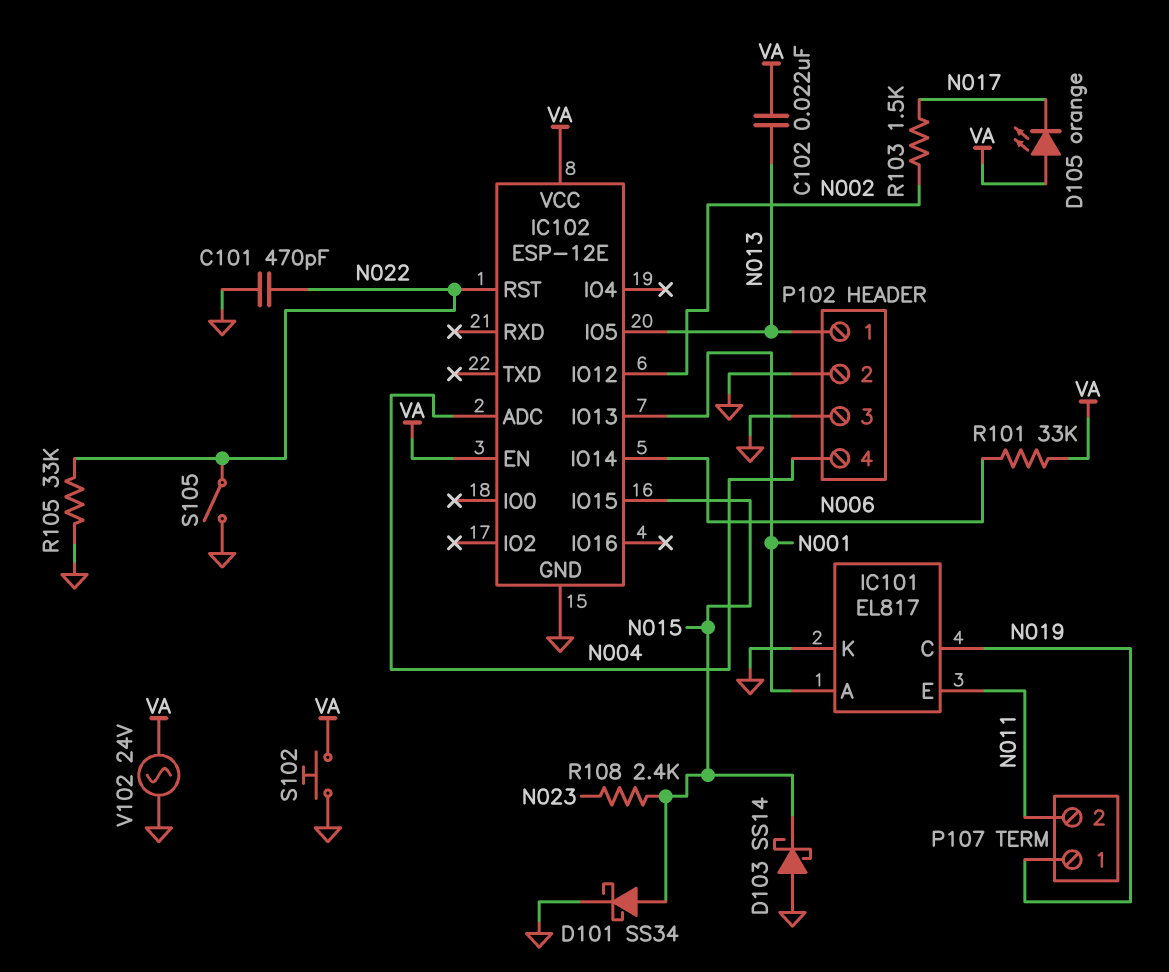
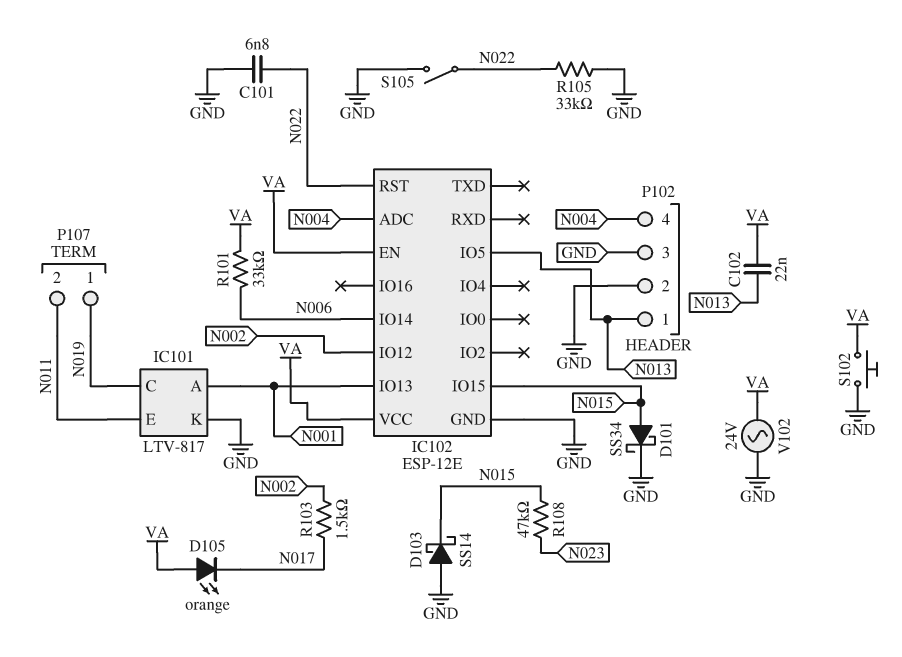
C101: 470pF (GND, N022) -> 6.8nF (GND, N022)
IC101: EL817 -> LTV-817
R108: 2.4k (N015, N023) -> 47k (N015, N023)

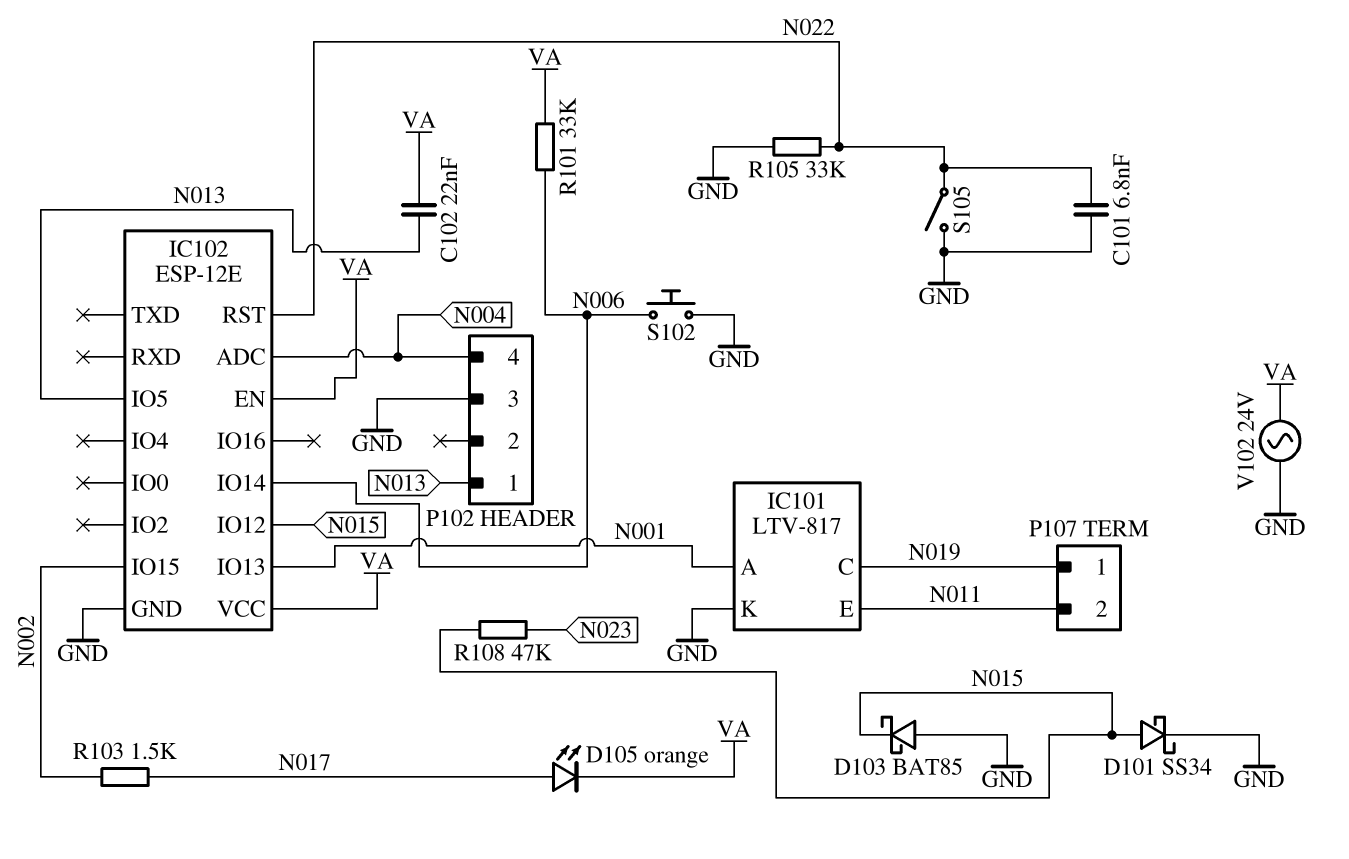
D103: schottky SS14 (A GND, K N015) -> schottky BAT85 (A GND, K N015)
D105: LED orange (A VA, K N017) -> LED orange (A N017, K VA)
IC102 pin IO12: N002 -> N015
IC102 pin IO15: N015 -> N002
P102 pin 2: GND -> none
S102: button (GND, VA) -> button (GND, N006)

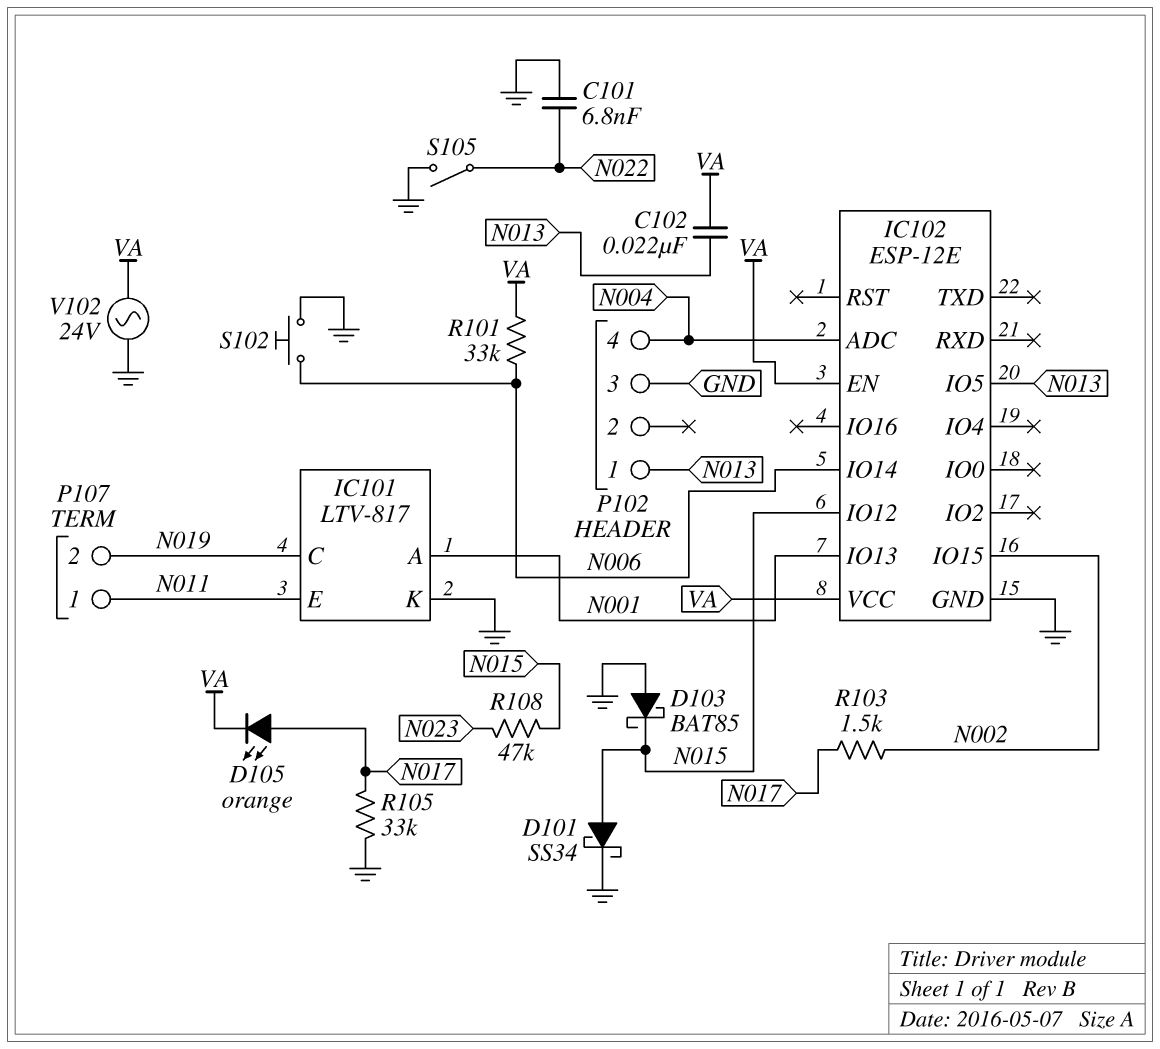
IC102 pin RST: N022 -> none
P107 pin 1: N019 -> N011
P107 pin 2: N011 -> N019
R105: 33k (GND, N022) -> 33k (GND, N017)

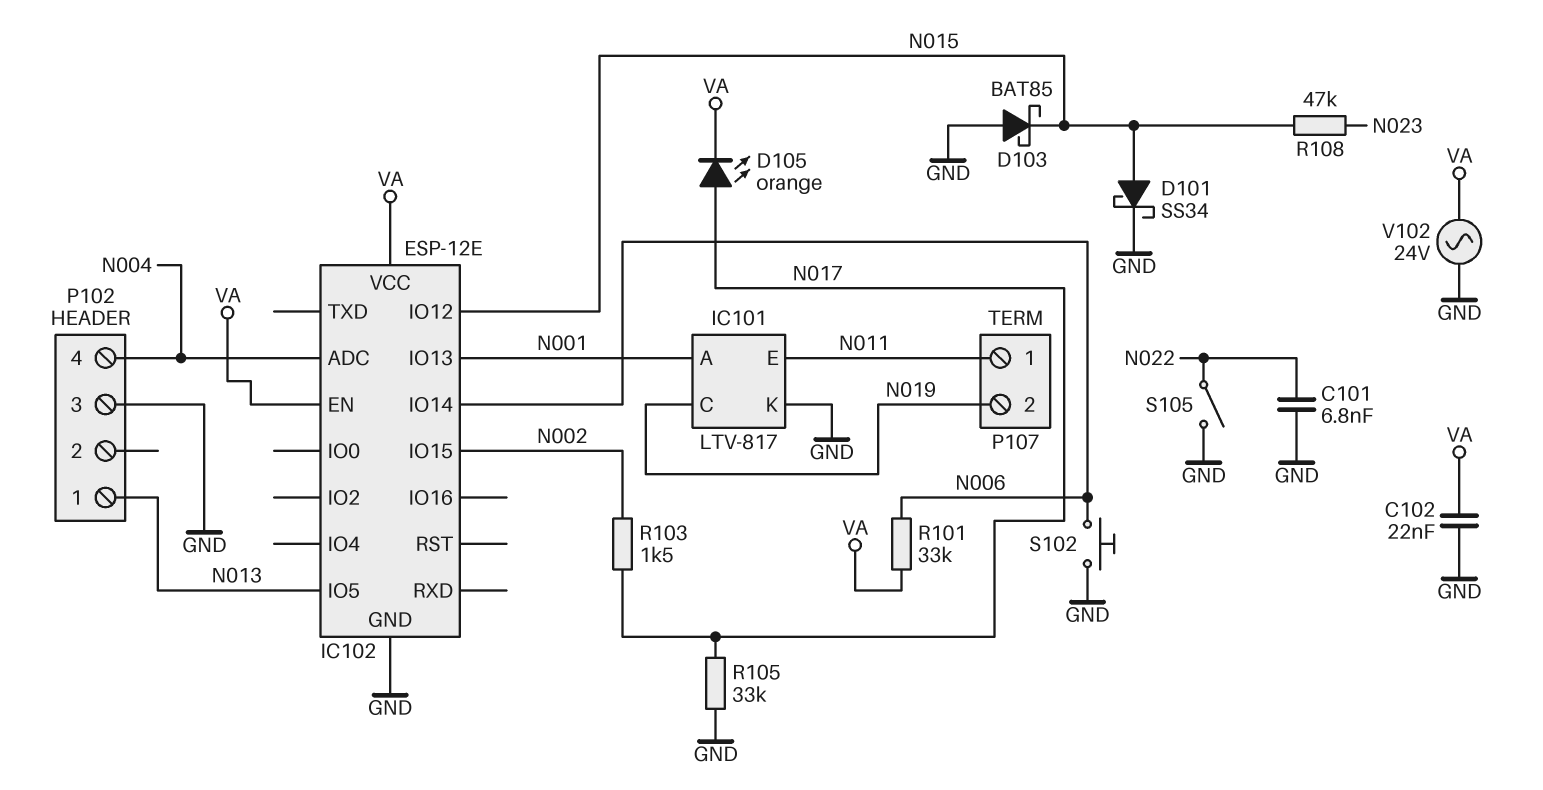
C102: 22nF (N013, VA) -> 22nF (GND, VA)

